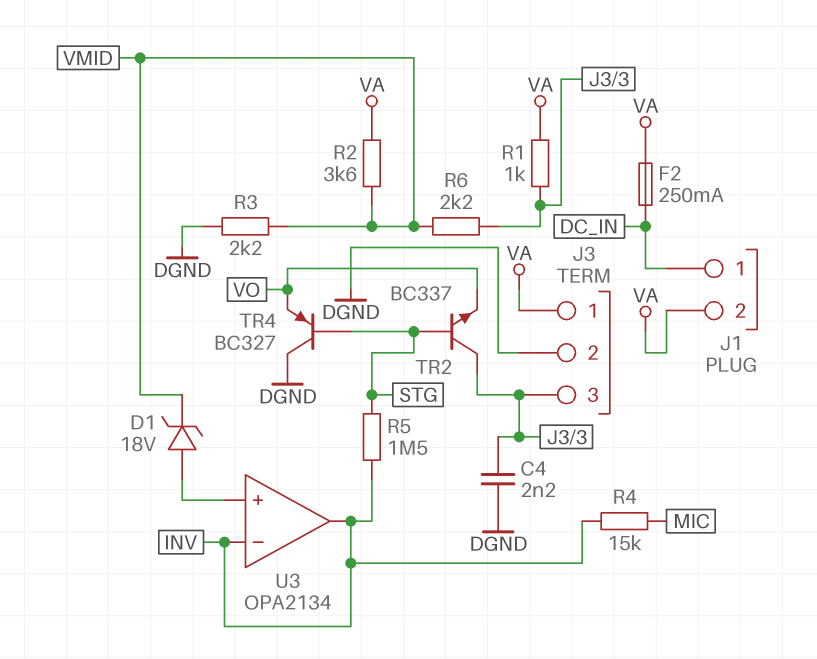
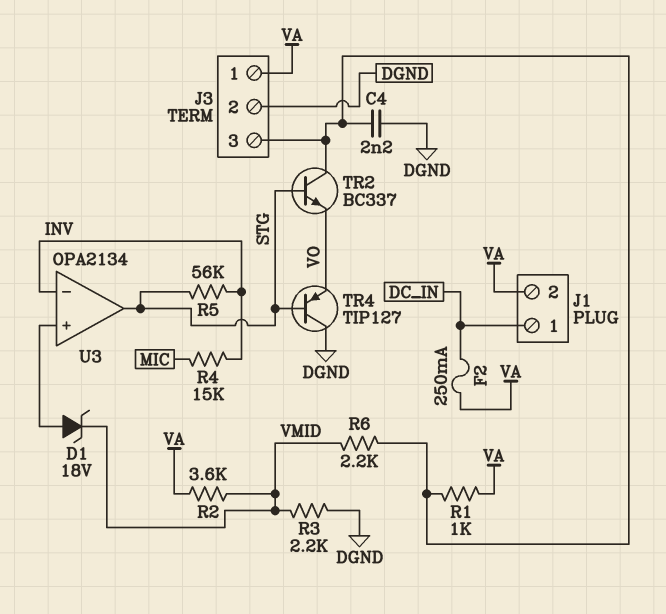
R5: 1.5M (INV, STG) -> 56k (INV, STG)
TR4: PNP BC327 (B STG, C DGND, E VO) -> PNP TIP127 (B STG, C DGND, E VO)
U3 pin out: INV -> STG

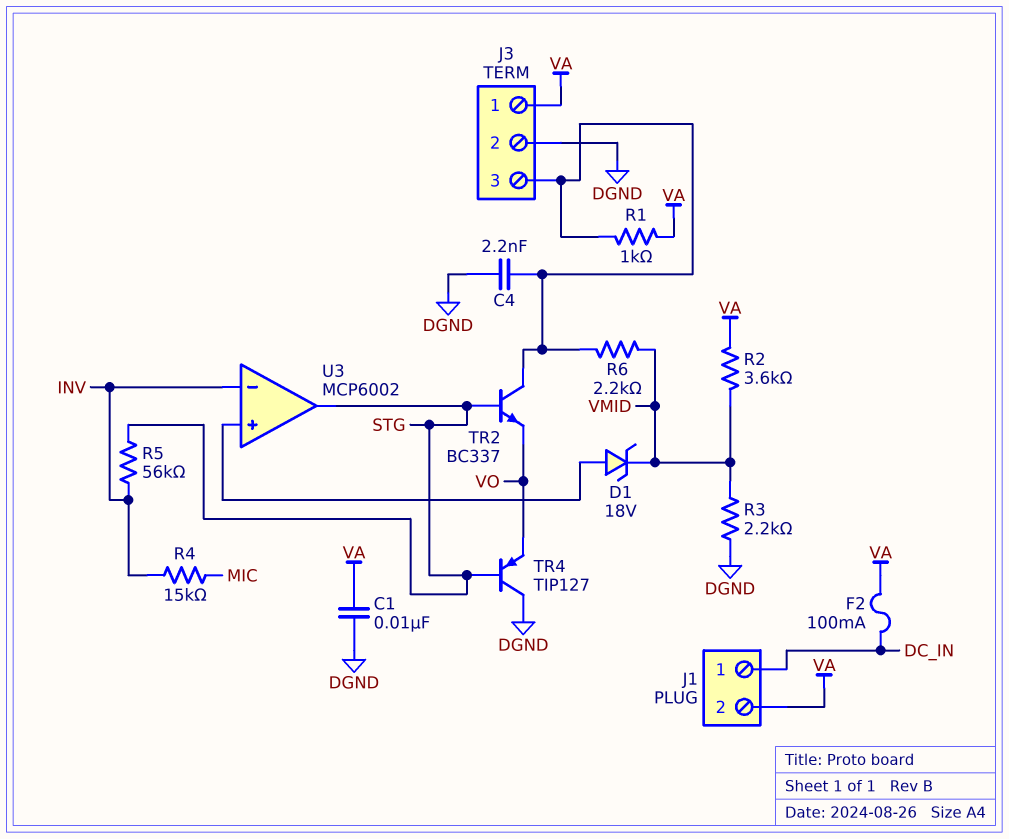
C1: none -> 10nF (DGND, VA)
F2: 250mA (DC_IN, VA) -> 100mA (DC_IN, VA)
U3: OPA2134 -> MCP6002

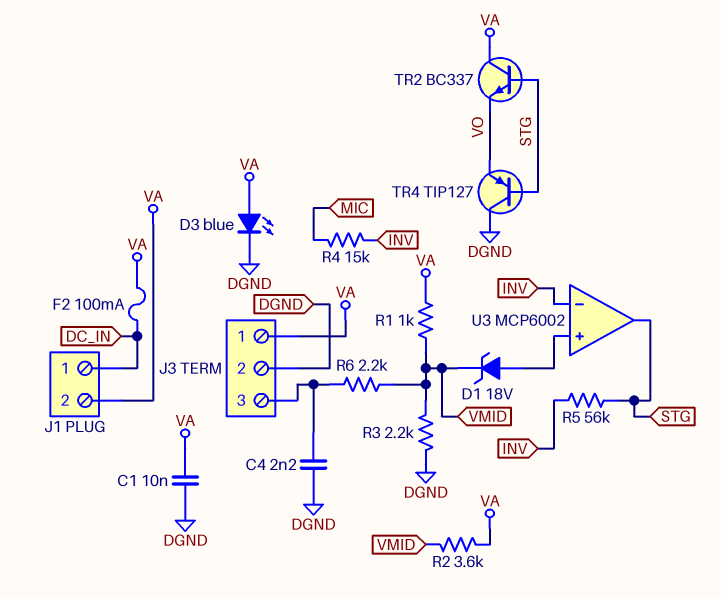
D3: none -> LED blue (A VA, K DGND)
R1: 1k (J3/3, VA) -> 1k (VA, VMID)
TR2: NPN BC337 (B STG, C J3/3, E VO) -> NPN BC337 (B STG, C VA, E VO)

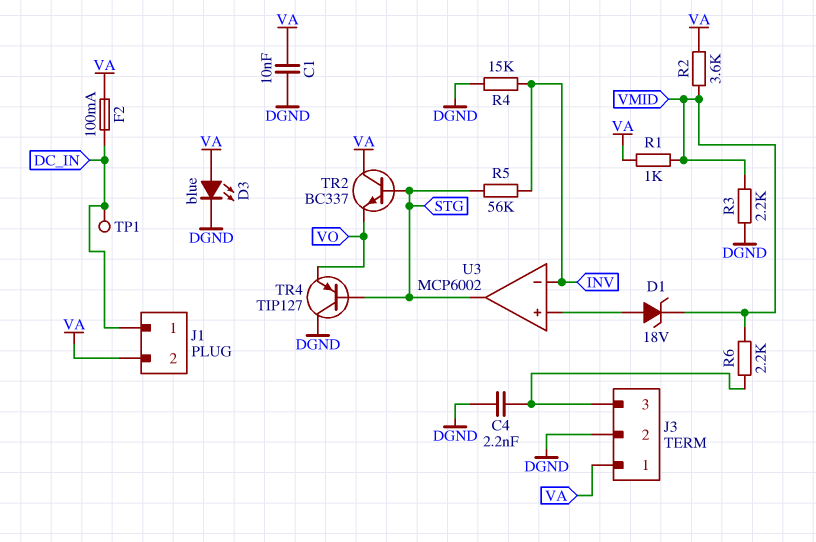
R4: 15k (INV, MIC) -> 15k (DGND, INV)
TP1: none -> test point (DC_IN)

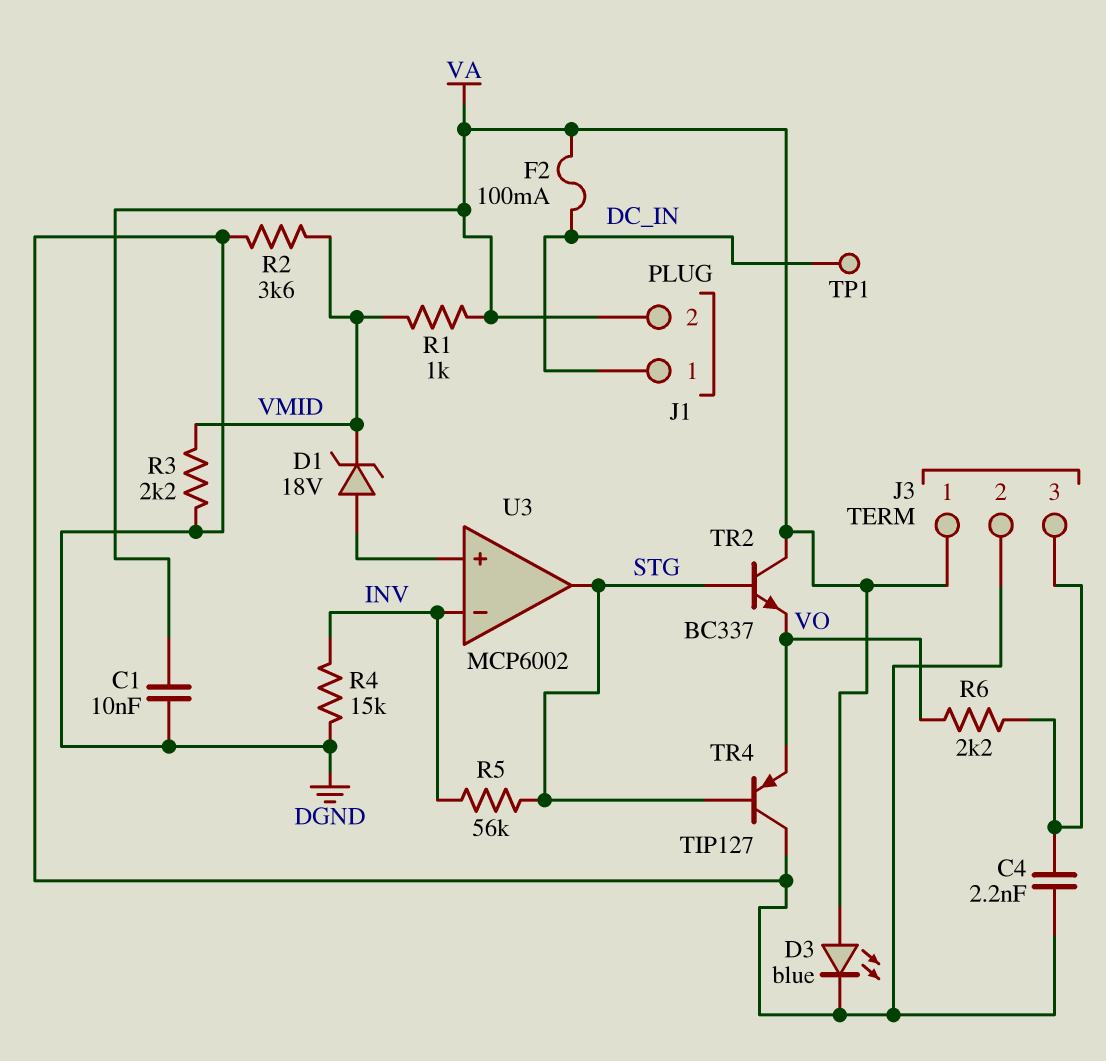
R2: 3.6k (VA, VMID) -> 3.6k (DGND, VMID)
R6: 2.2k (J3/3, VMID) -> 2.2k (J3/3, VO)

